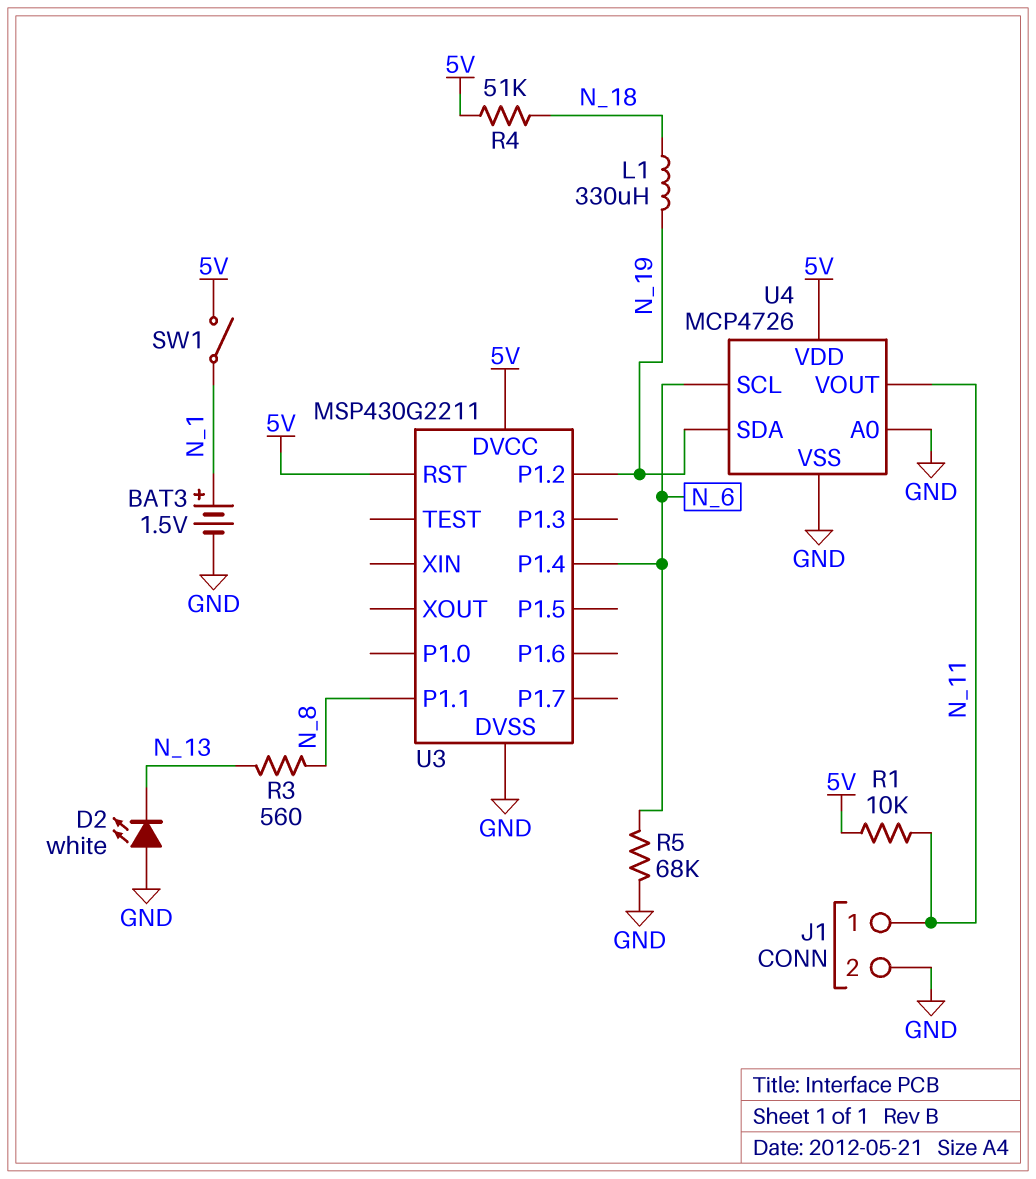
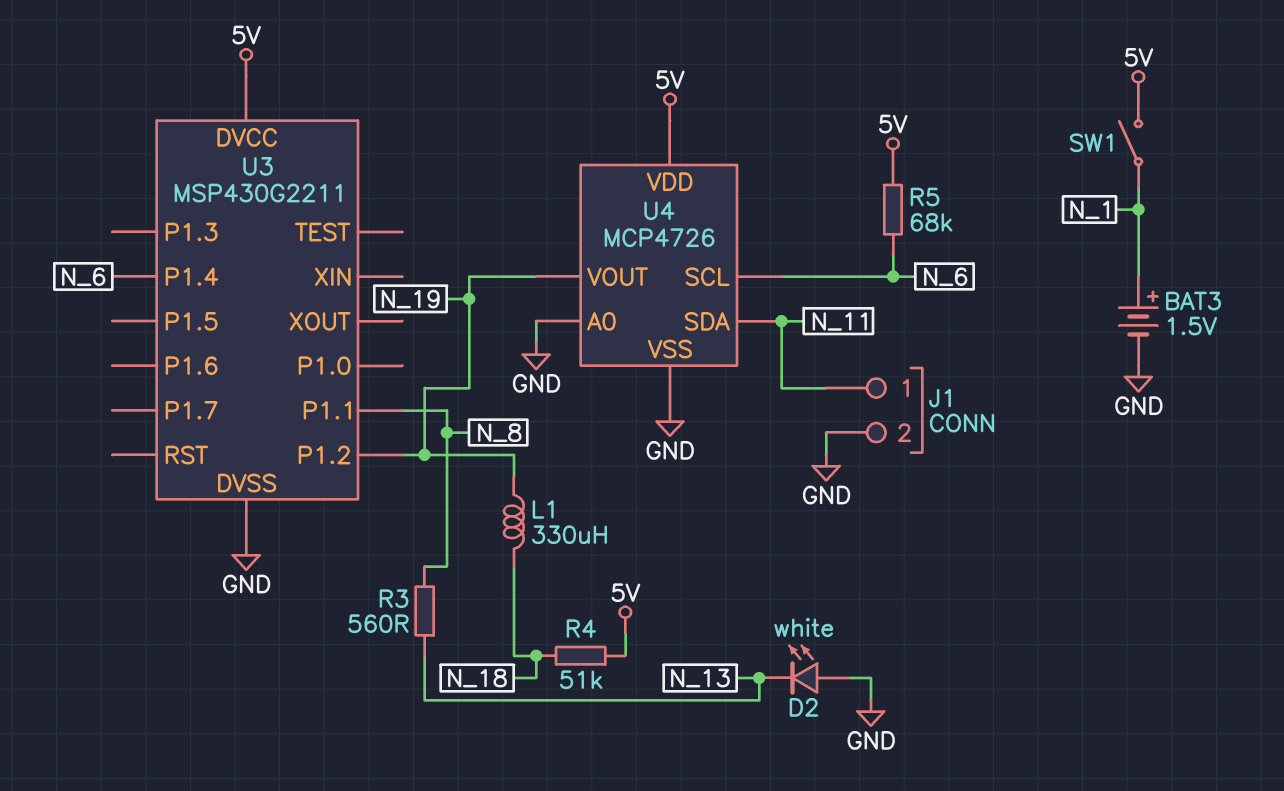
R1: 10k (5V, N_11) -> none
R5: 68k (GND, N_6) -> 68k (5V, N_6)
U3 pin RST: 5V -> none
U4 pin SDA: N_19 -> N_11
U4 pin VOUT: N_11 -> N_19

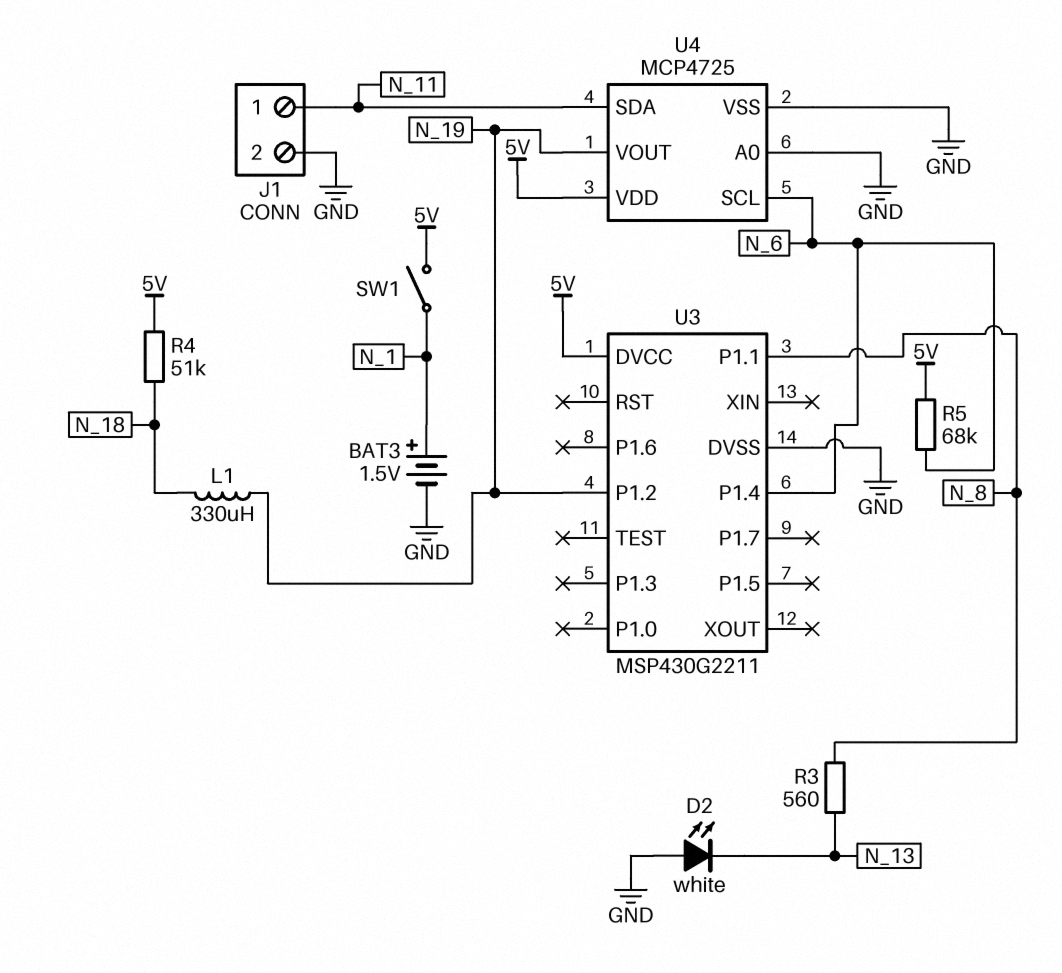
U4: MCP4726 -> MCP4725

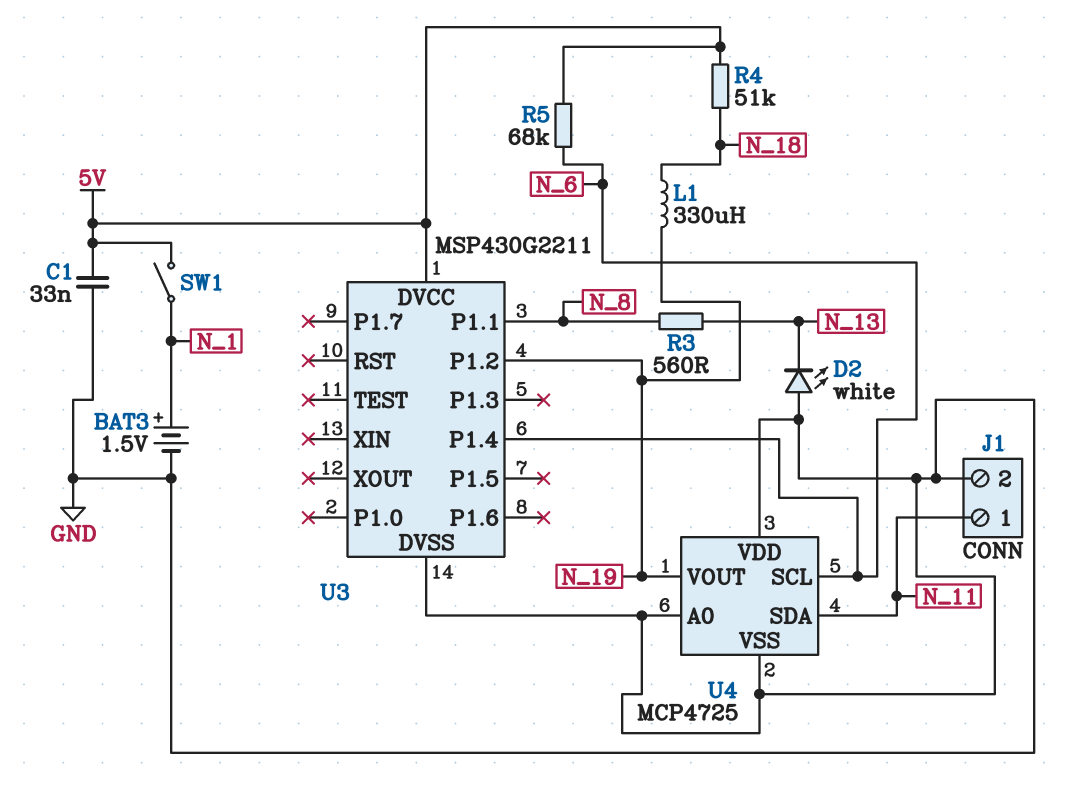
C1: none -> 33nF (5V, GND)
U4 pin VDD: 5V -> GND

